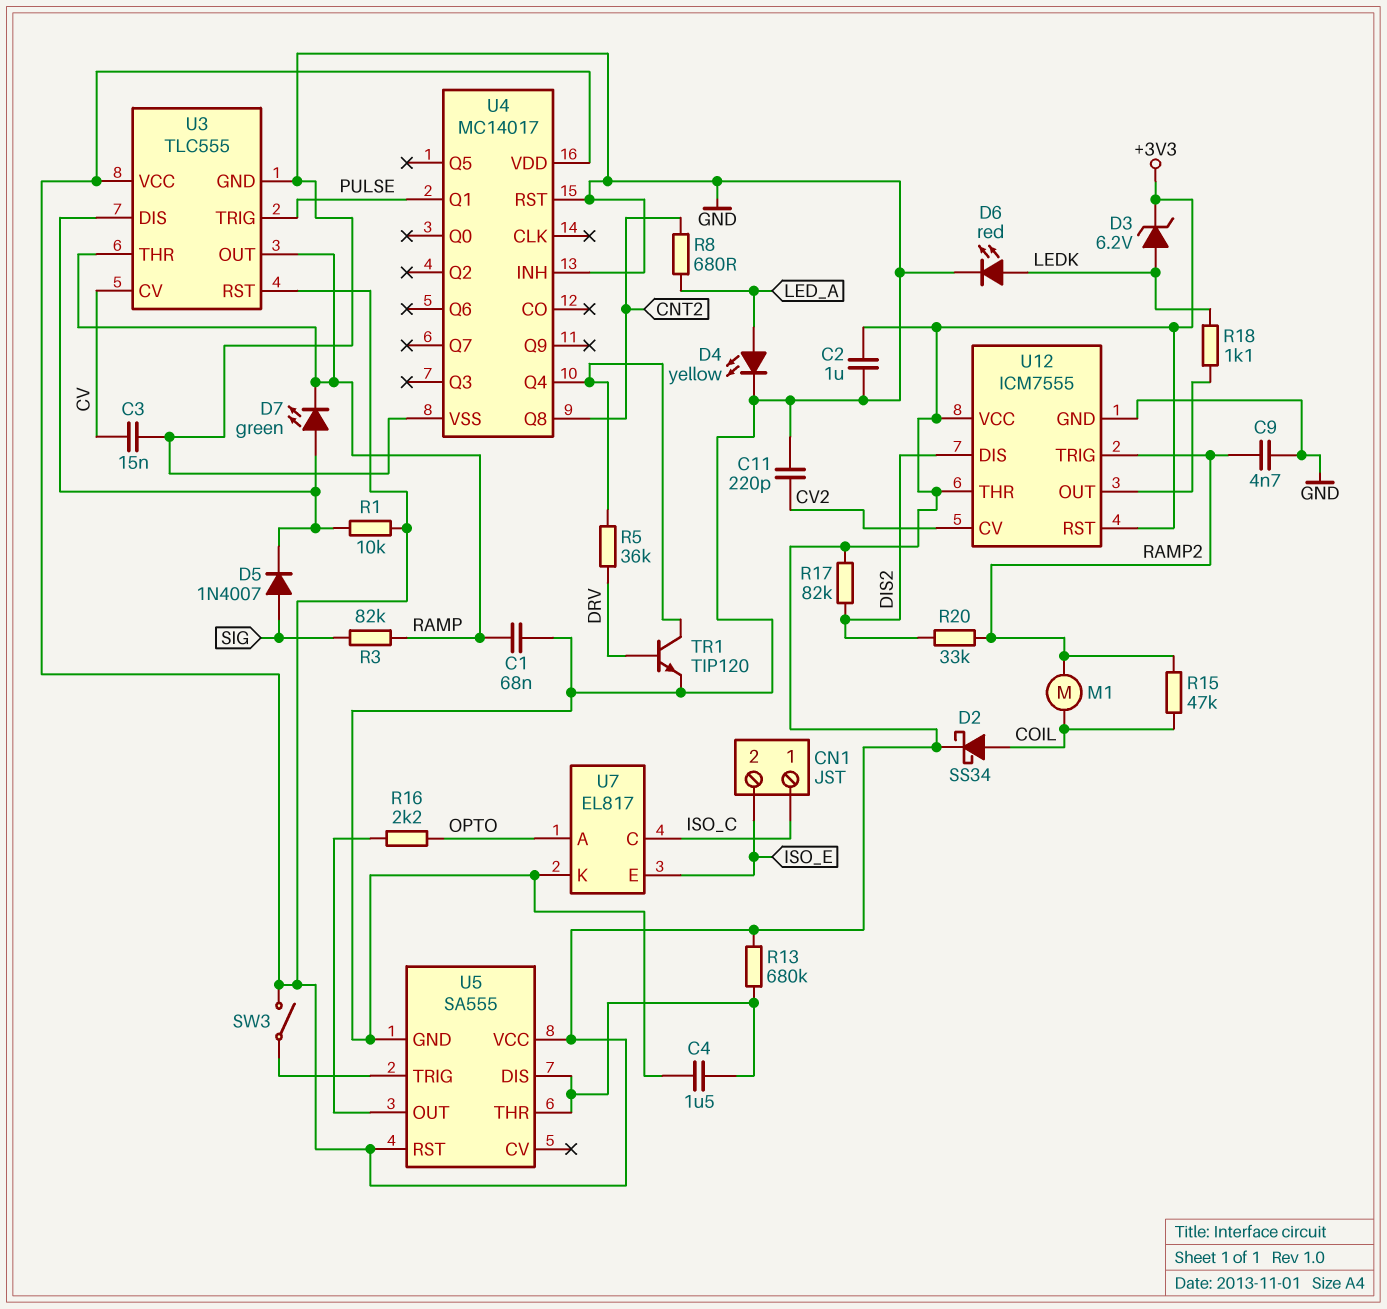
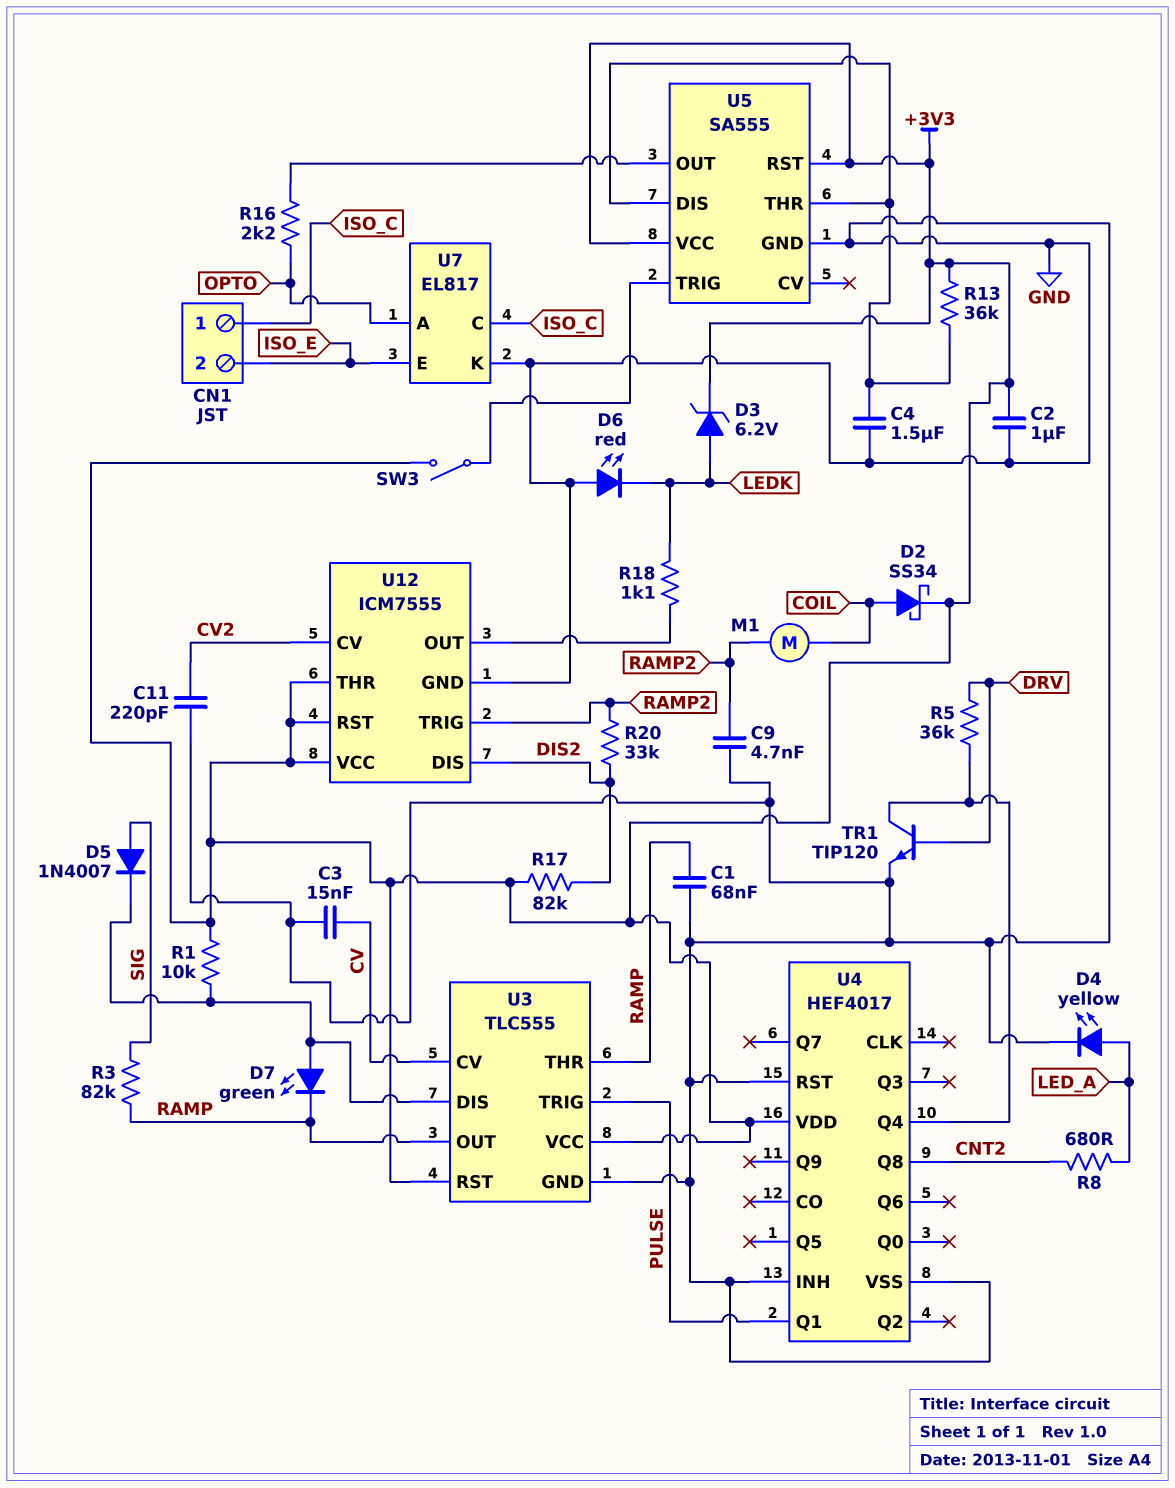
D6: LED red (A LEDK, K GND) -> LED red (A GND, K LEDK)
R13: 680k (+3V3, U5/DIS) -> 36k (+3V3, U5/DIS)
R15: 47k (COIL, RAMP2) -> none
U4: MC14017 -> HEF4017

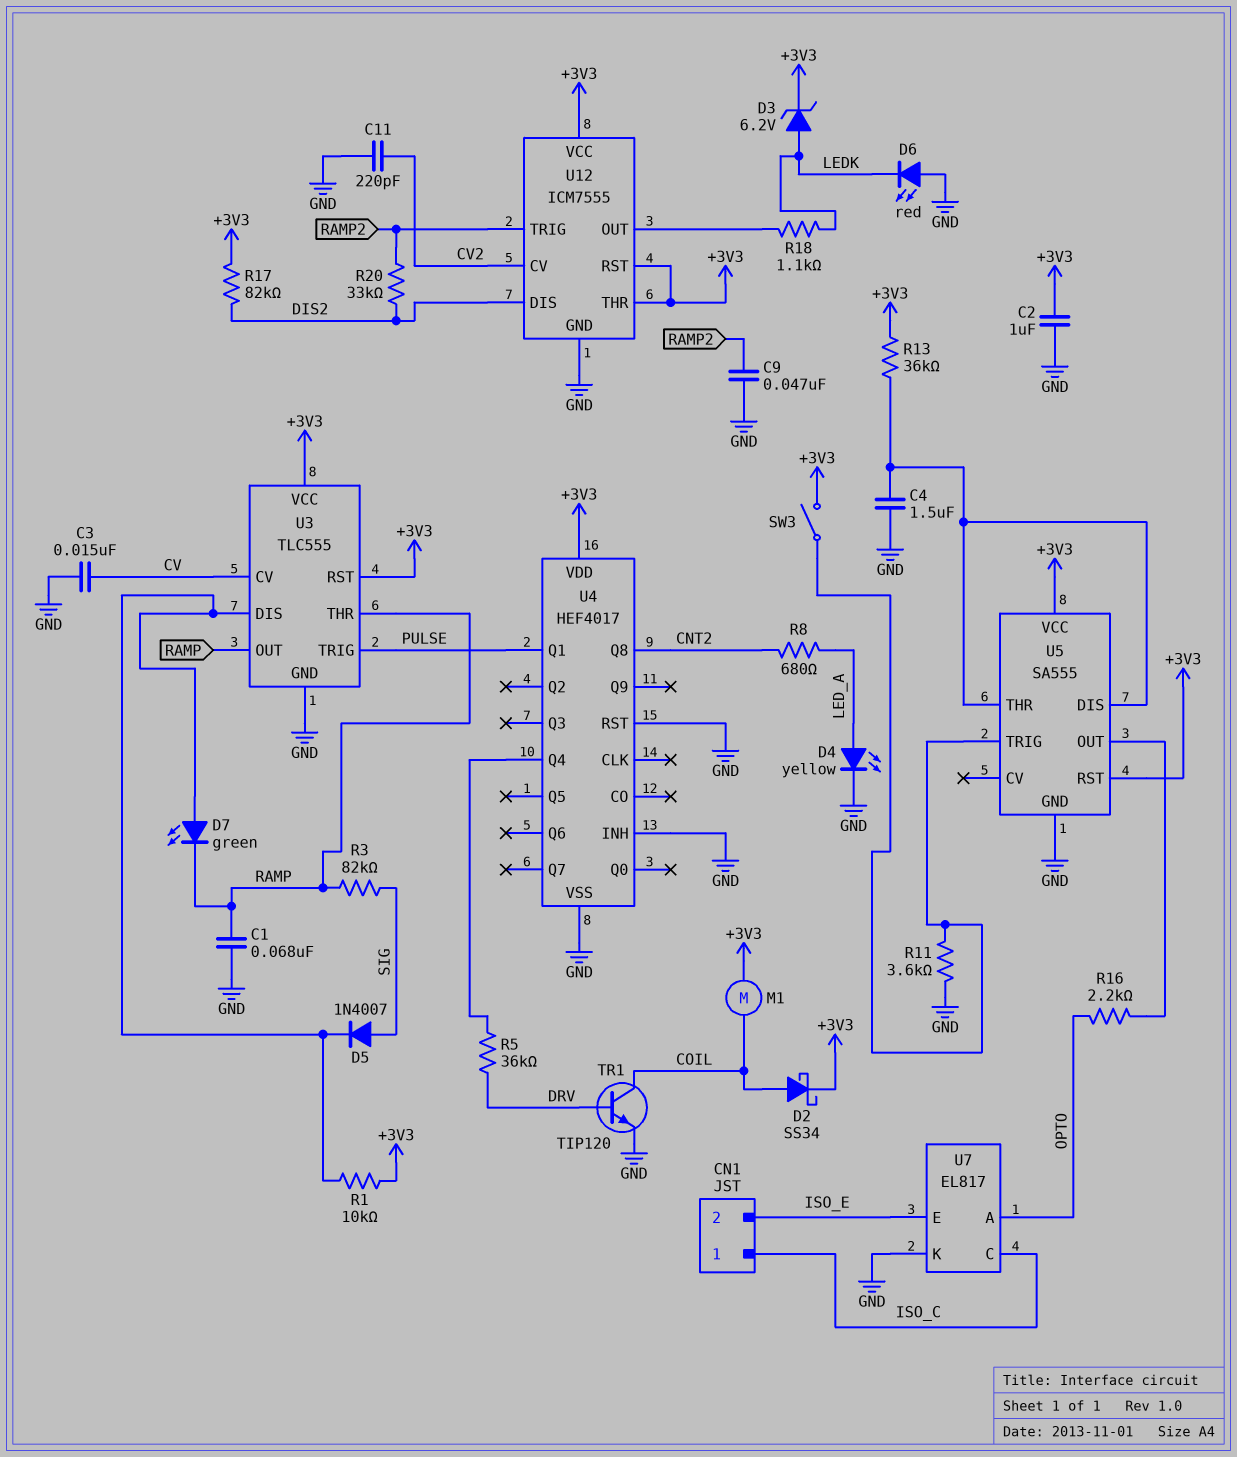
C9: 4.7nF (GND, RAMP2) -> 47nF (GND, RAMP2)
M1: motor (COIL, RAMP2) -> motor (+3V3, COIL)
R11: none -> 3.6k (GND, U5/TRIG)
TR1: NPN TIP120 (B DRV, C U4/Q4, E GND) -> NPN TIP120 (B DRV, C COIL, E GND)

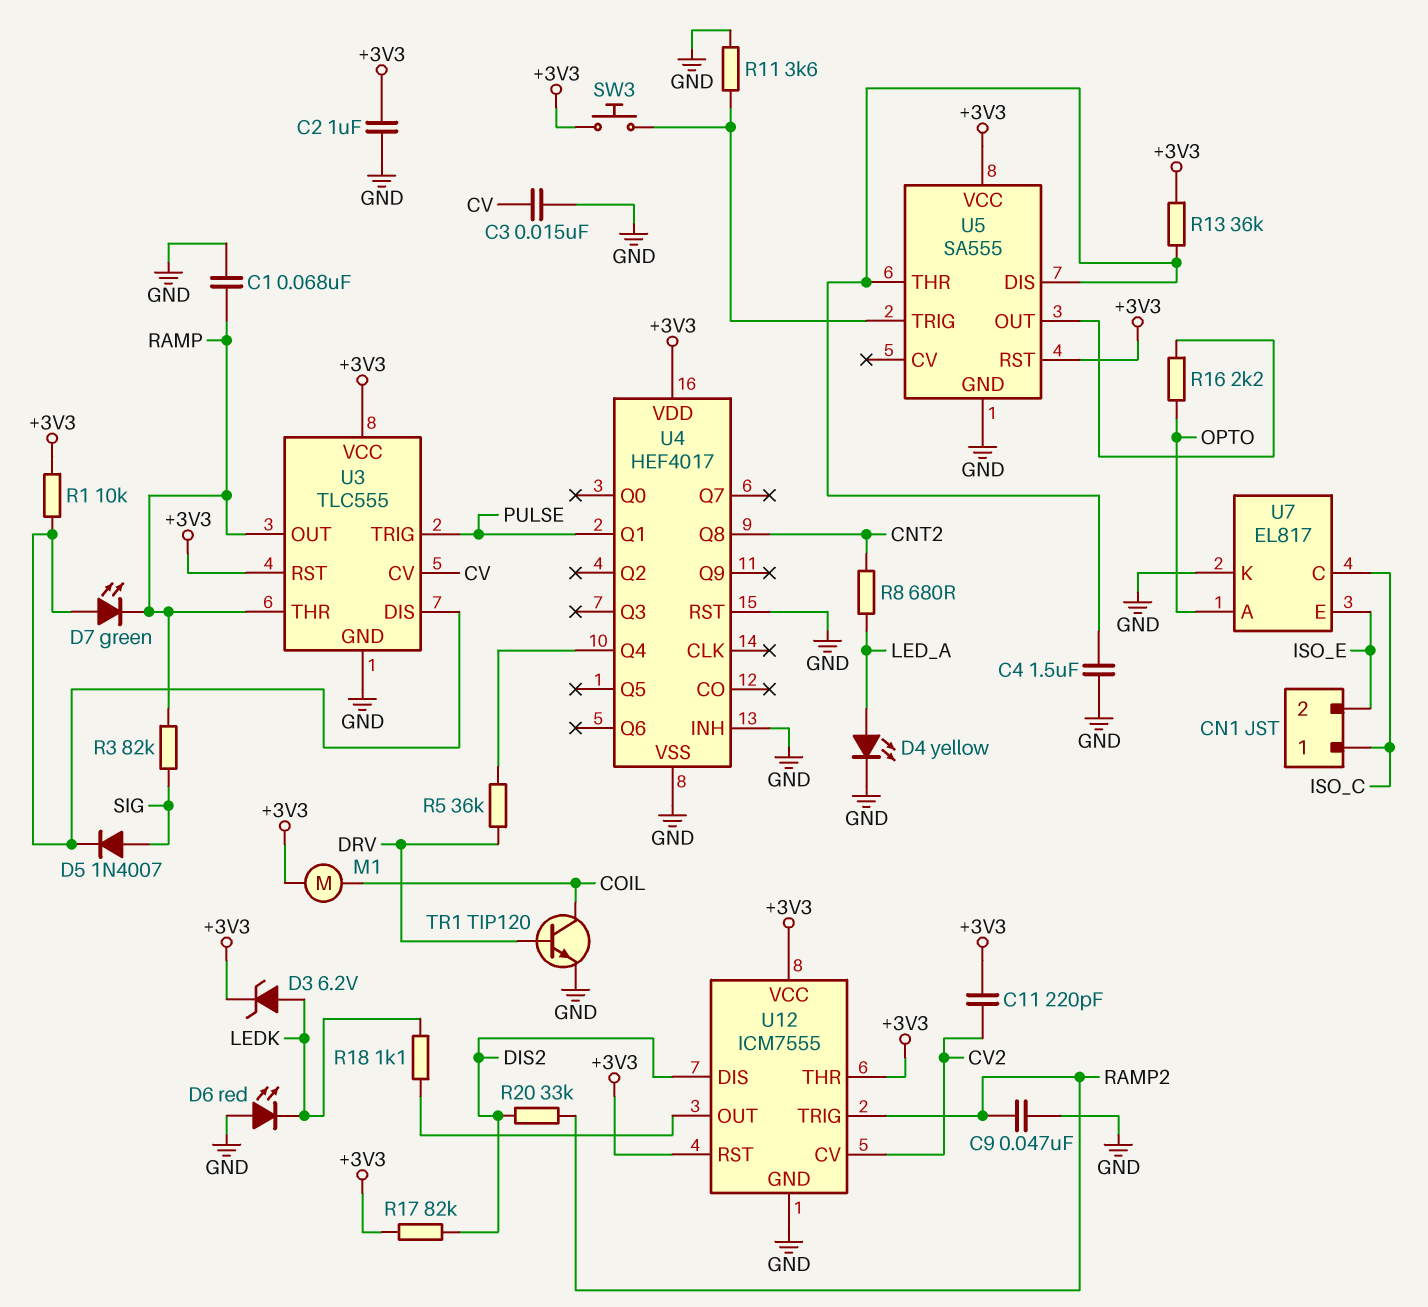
C11: 220pF (CV2, GND) -> 220pF (+3V3, CV2)
D2: schottky SS34 (A COIL, K +3V3) -> none
SW3: switch (+3V3, U5/TRIG) -> button (+3V3, U5/TRIG)

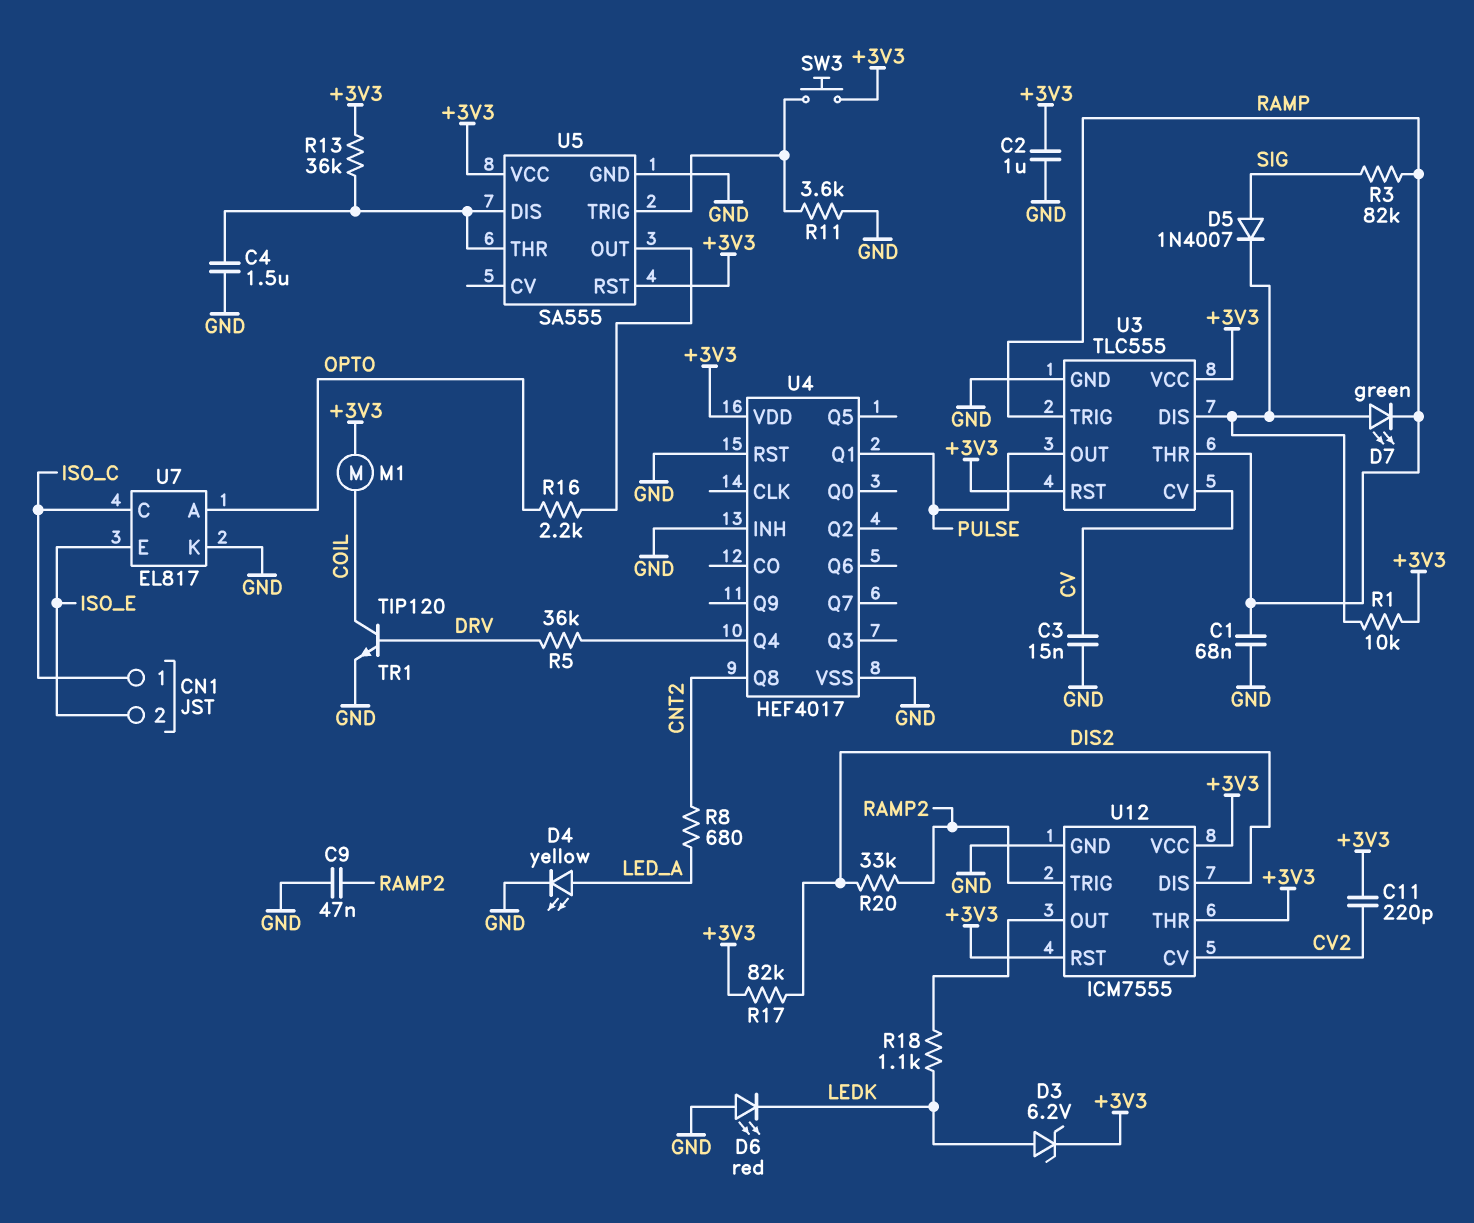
U3 pin OUT: RAMP -> PULSE
U3 pin TRIG: PULSE -> RAMP

